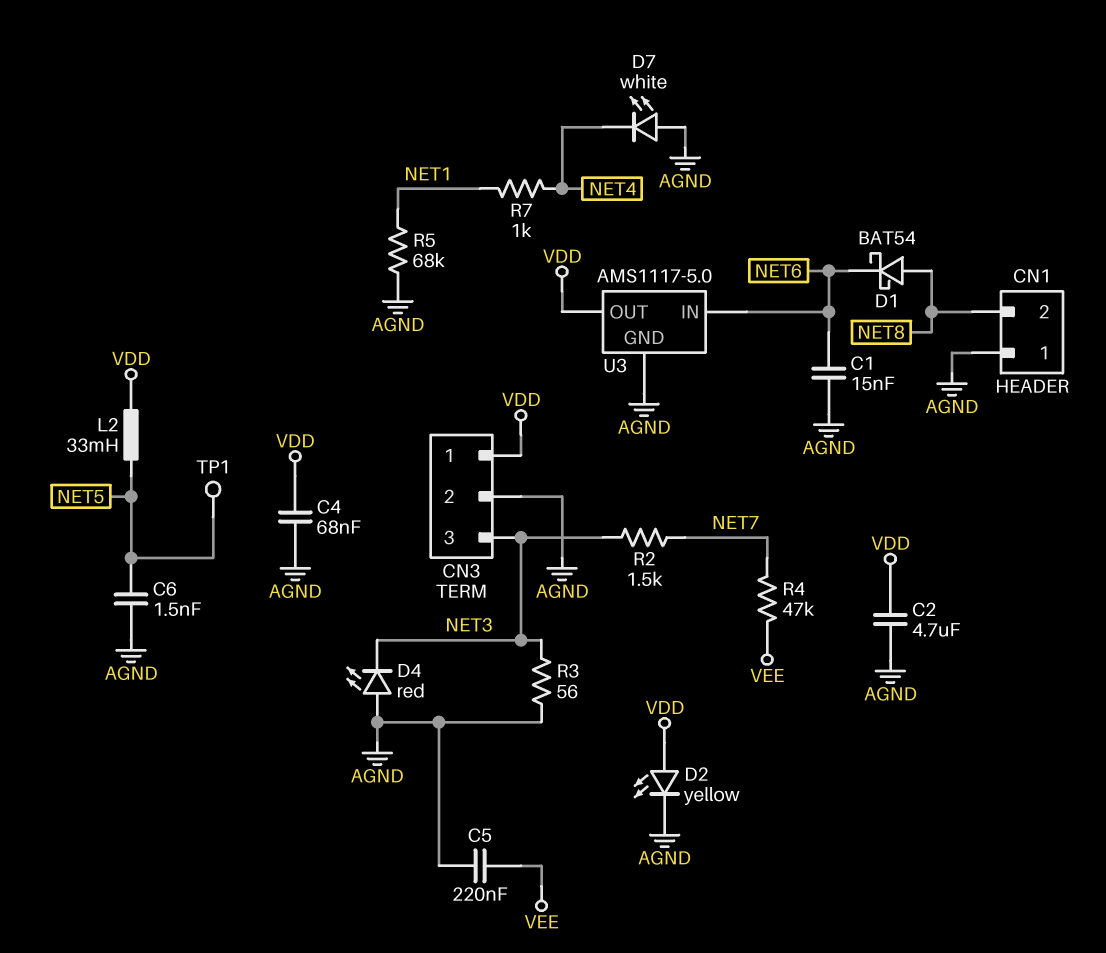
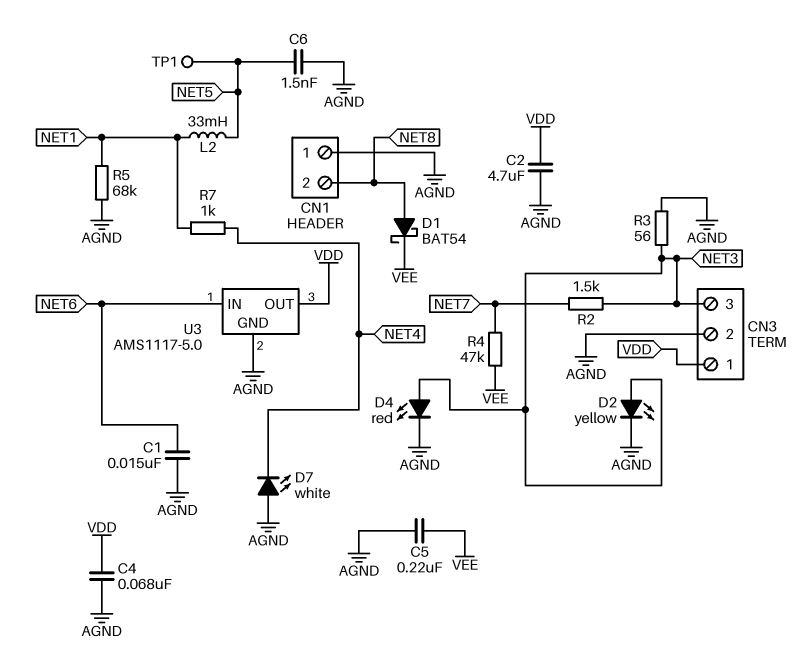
D1: schottky BAT54 (A NET8, K NET6) -> schottky BAT54 (A NET8, K VEE)
D2: LED yellow (A VDD, K AGND) -> LED yellow (A NET3, K AGND)
D4: LED red (A AGND, K NET3) -> LED red (A NET3, K AGND)
L2: 33mH (NET5, VDD) -> 33mH (NET1, NET5)

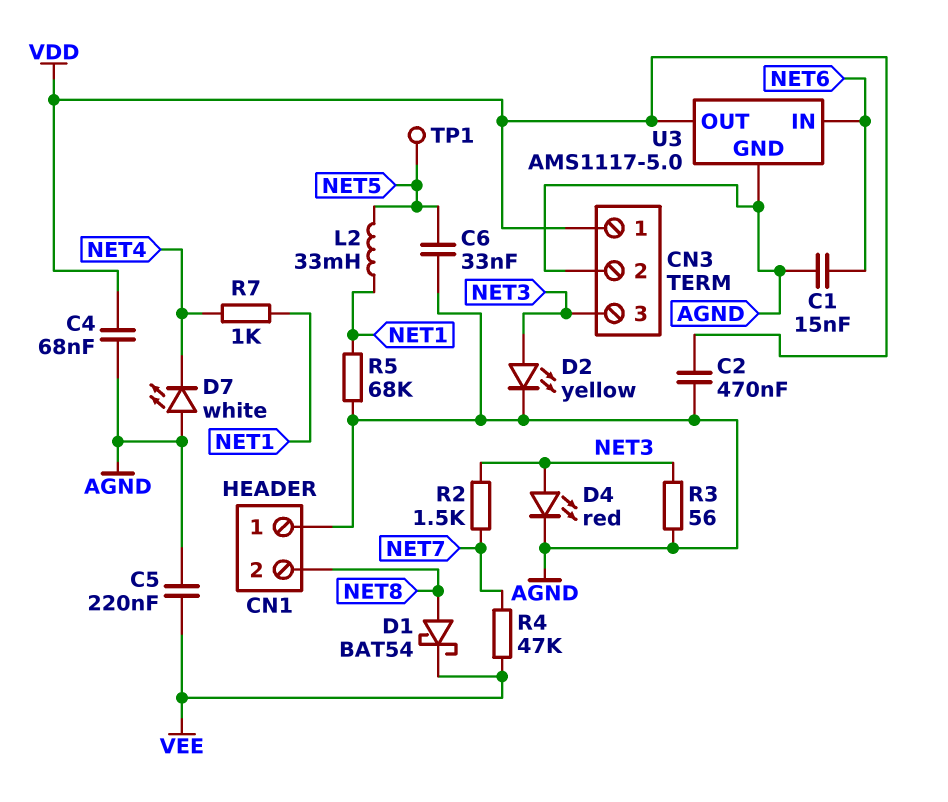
C2: 4.7uF (AGND, VDD) -> 470nF (AGND, VDD)
C6: 1.5nF (AGND, NET5) -> 33nF (AGND, NET5)

